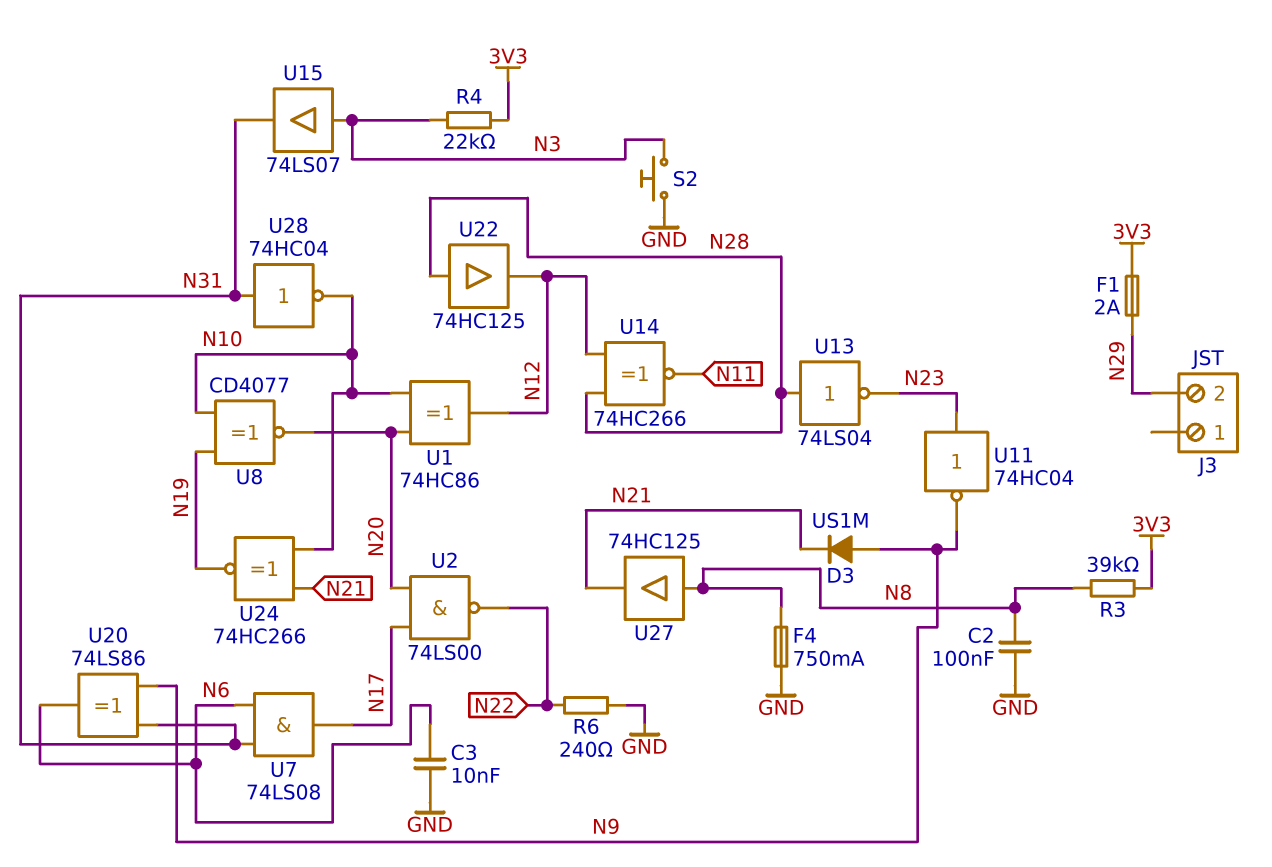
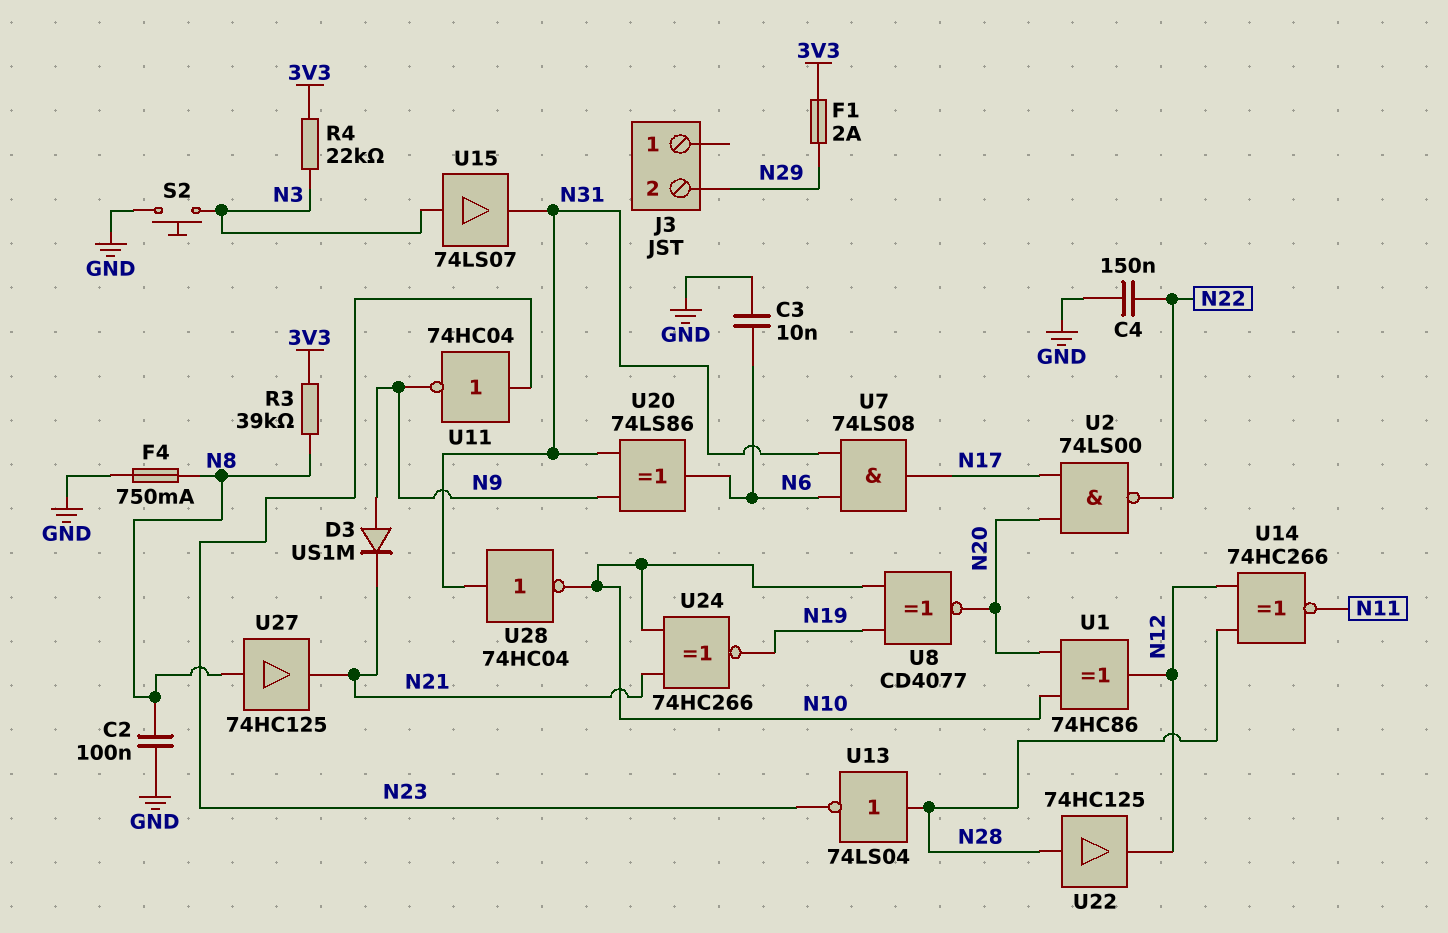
C4: none -> 150nF (GND, N22)
R6: 240 (GND, N22) -> none

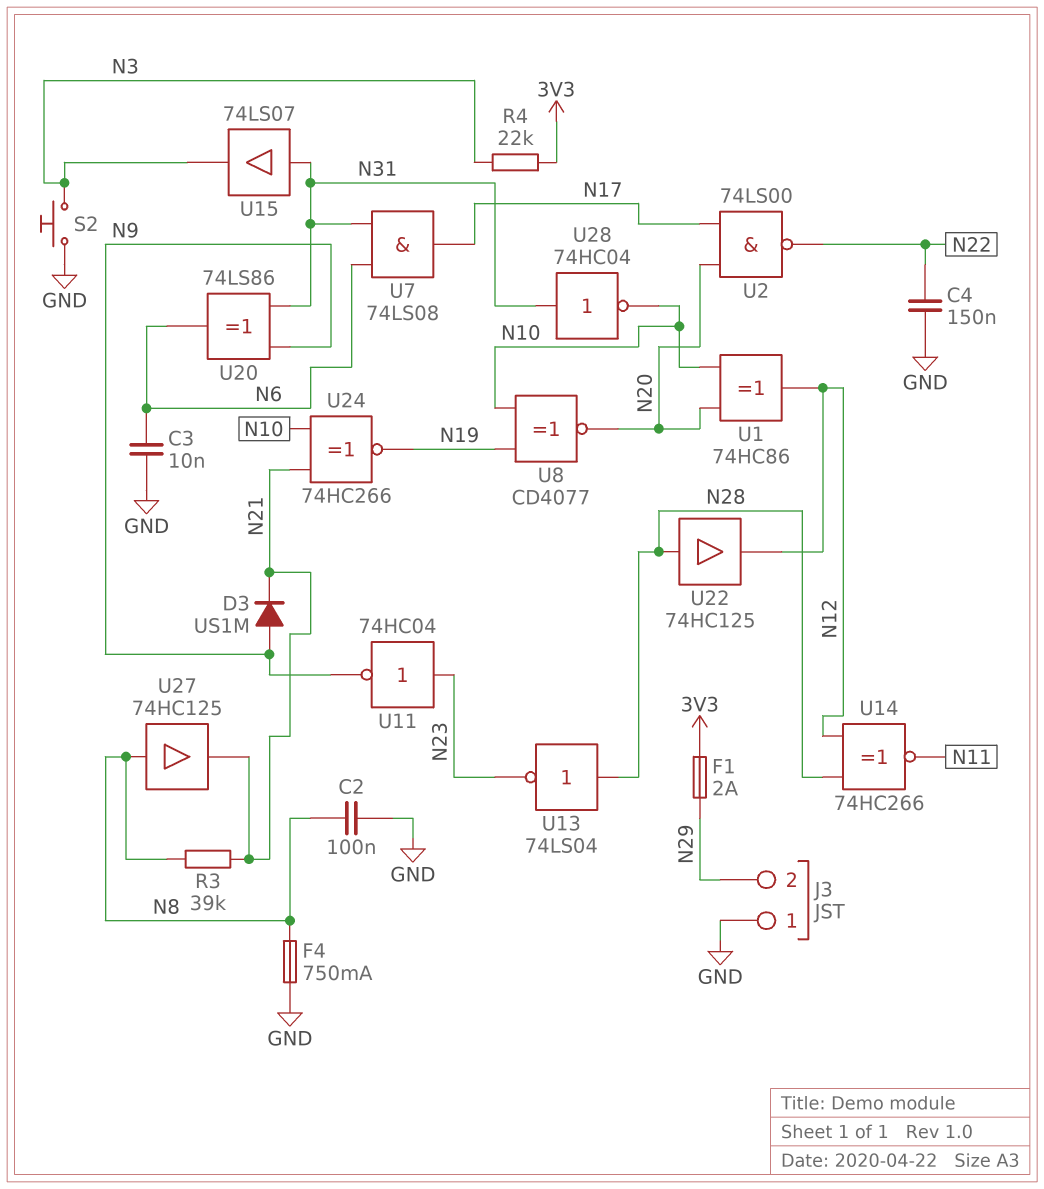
J3 pin 1: none -> GND
R3: 39k (3V3, N8) -> 39k (N8, N21)
U15: buffer 74LS07 (in N3, out N31) -> buffer 74LS07 (in N31, out N3)

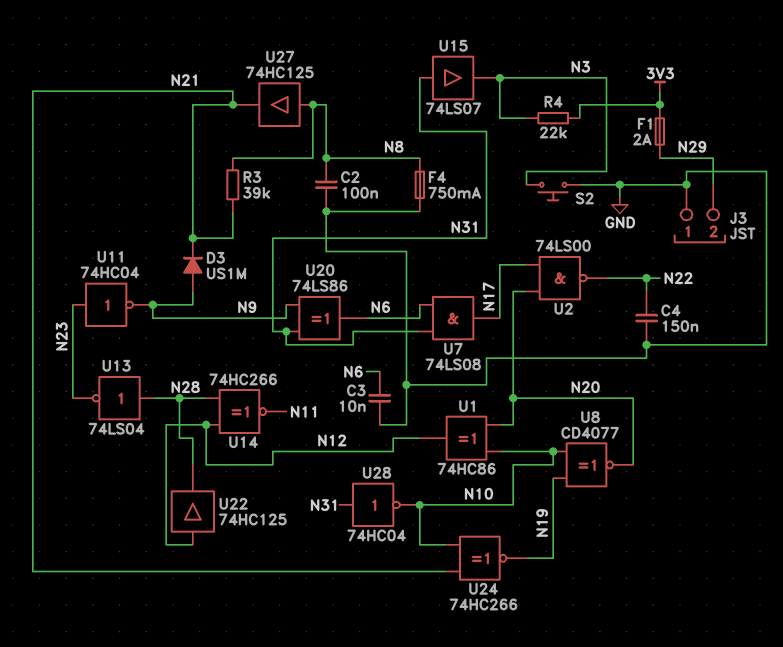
U22: buffer 74HC125 (in N28, out N12) -> buffer 74HC125 (in N12, out N28)

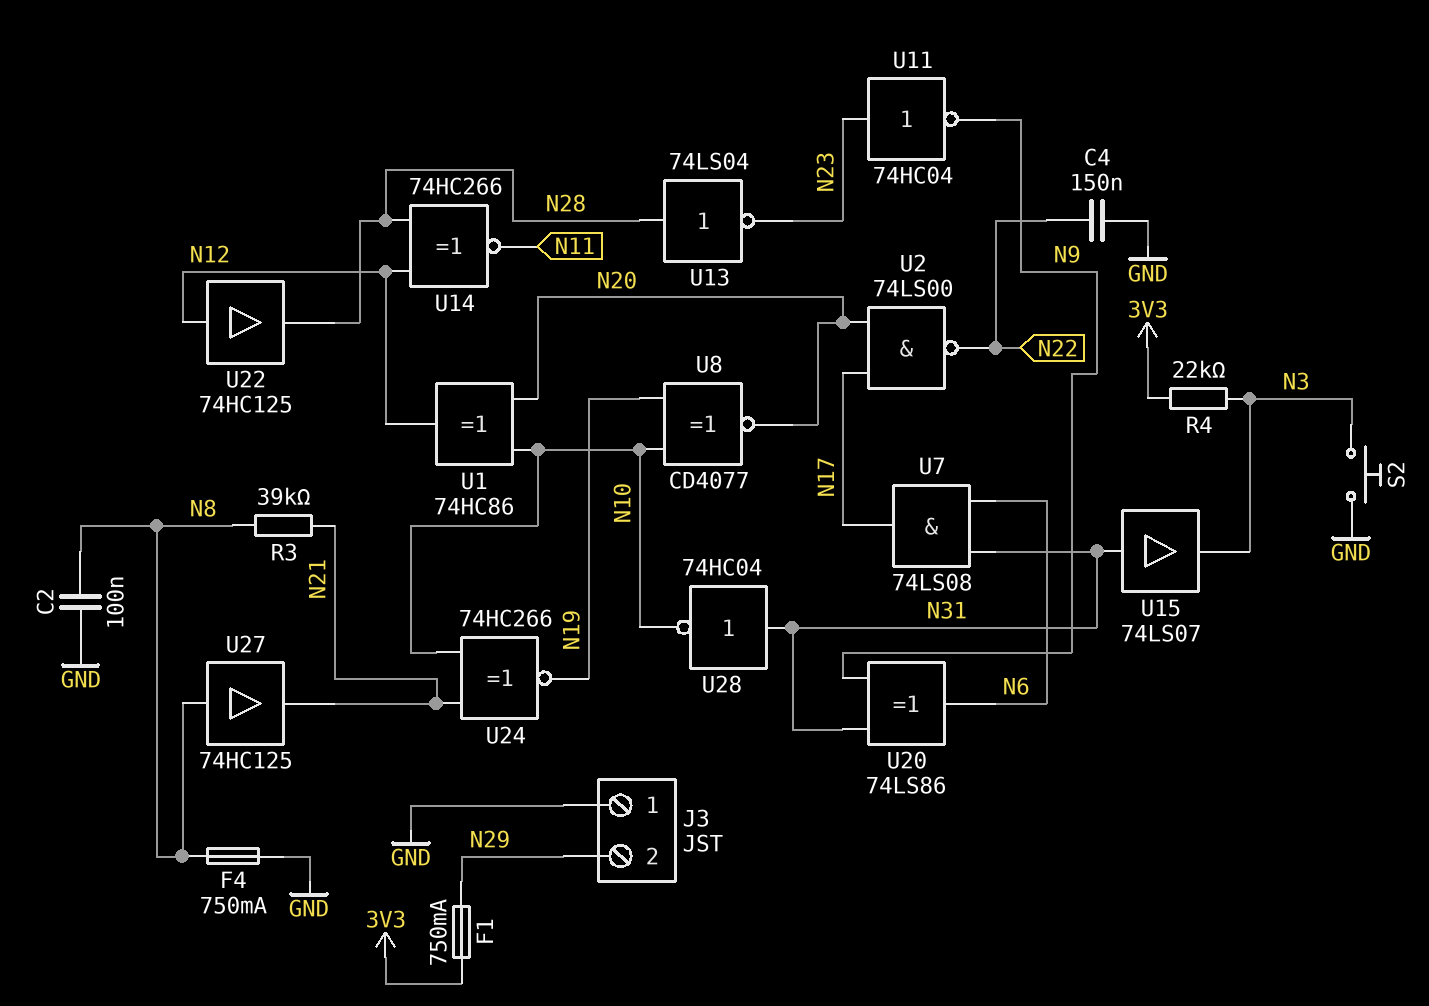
C3: 10nF (GND, N6) -> none
D3: diode US1M (A N9, K N21) -> none
F1: 2A (3V3, N29) -> 750mA (3V3, N29)

